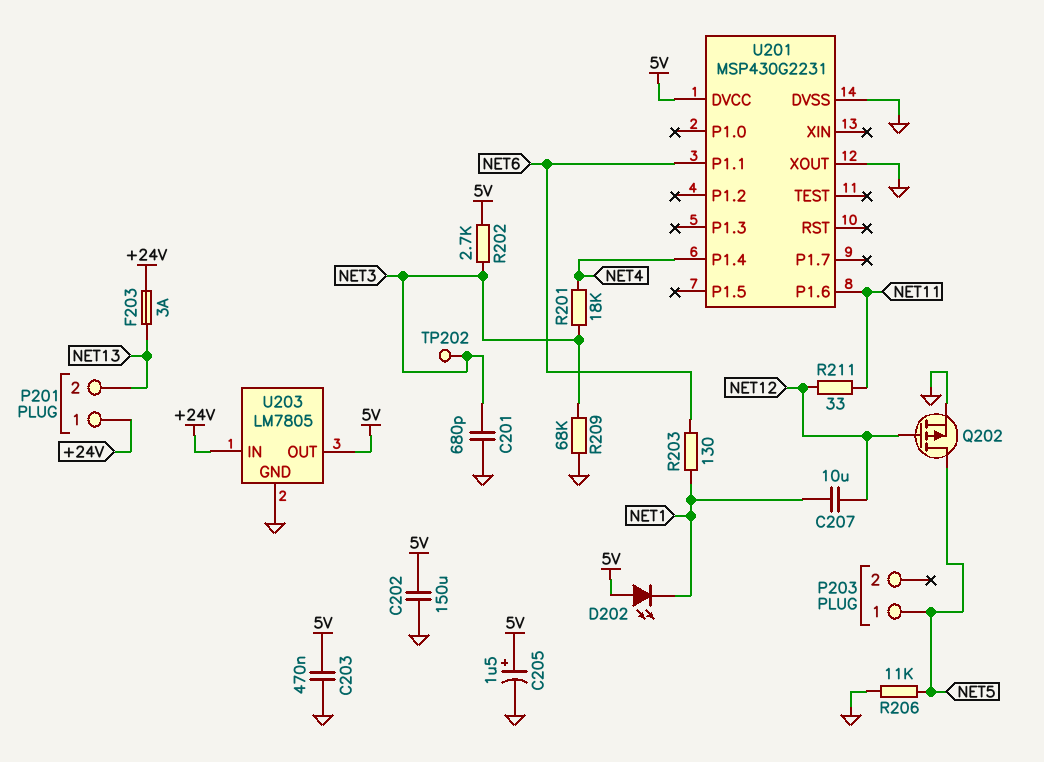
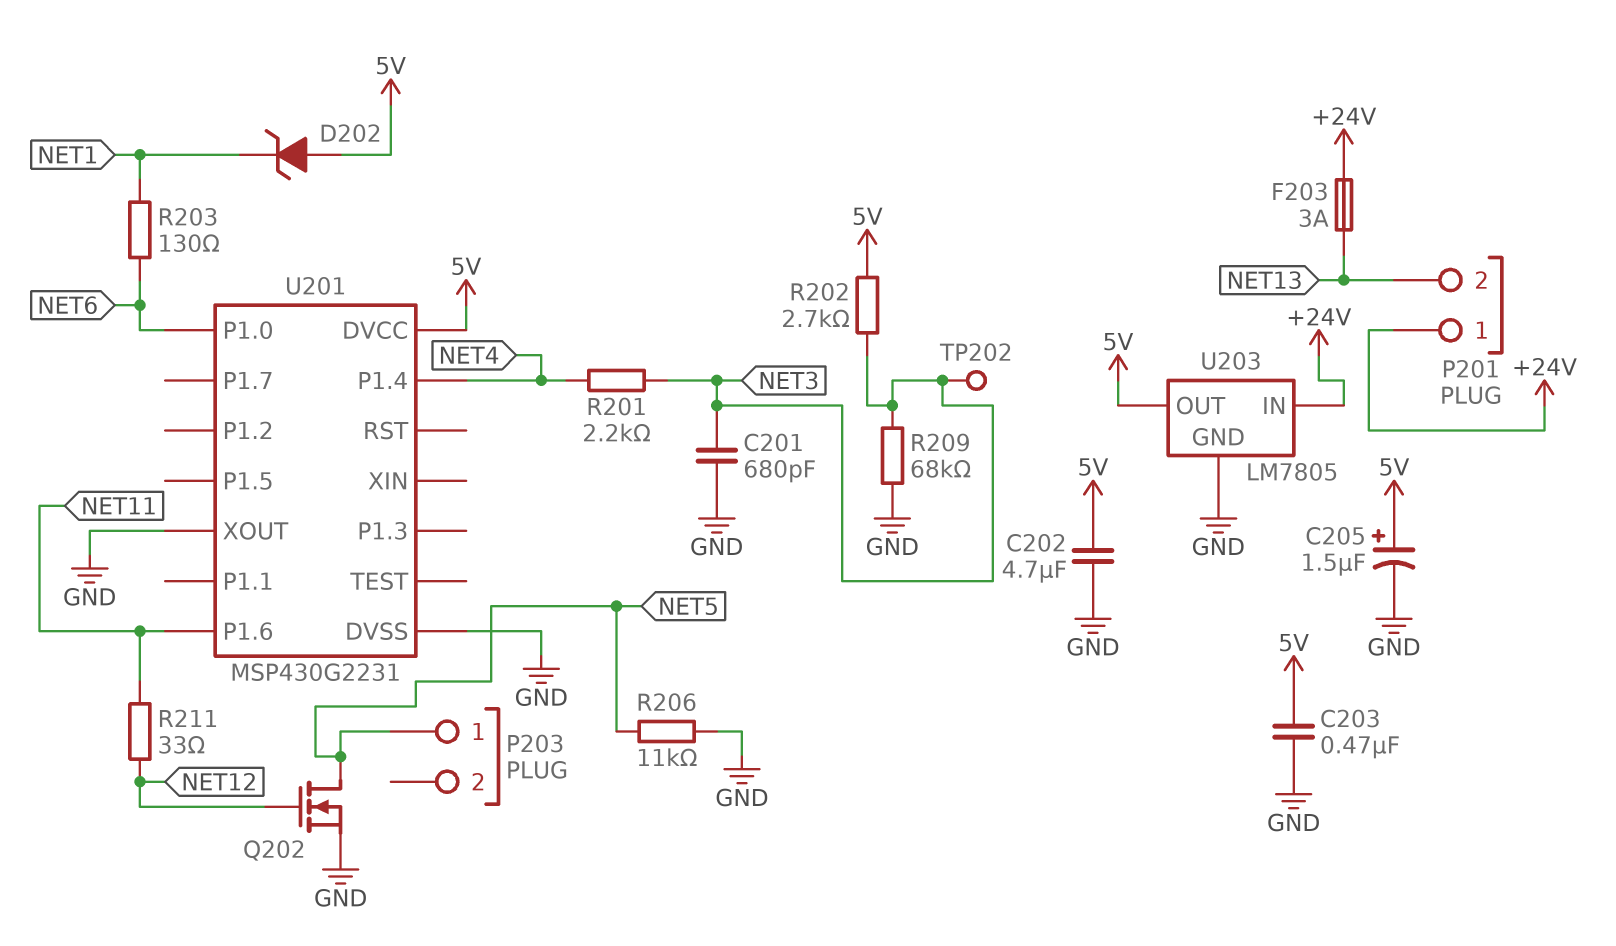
C202: 150uF (5V, GND) -> 4.7uF (5V, GND)
C207: 10uF (NET1, NET12) -> none
D202: LED (A 5V, K NET1) -> zener (A 5V, K NET1)
Q202: PMOS (G NET12, D NET5, S GND) -> NMOS (G NET12, D NET5, S GND)
R201: 18k (NET3, NET4) -> 2.2k (NET3, NET4)
U201 pin P1.0: none -> NET6
U201 pin P1.1: NET6 -> none

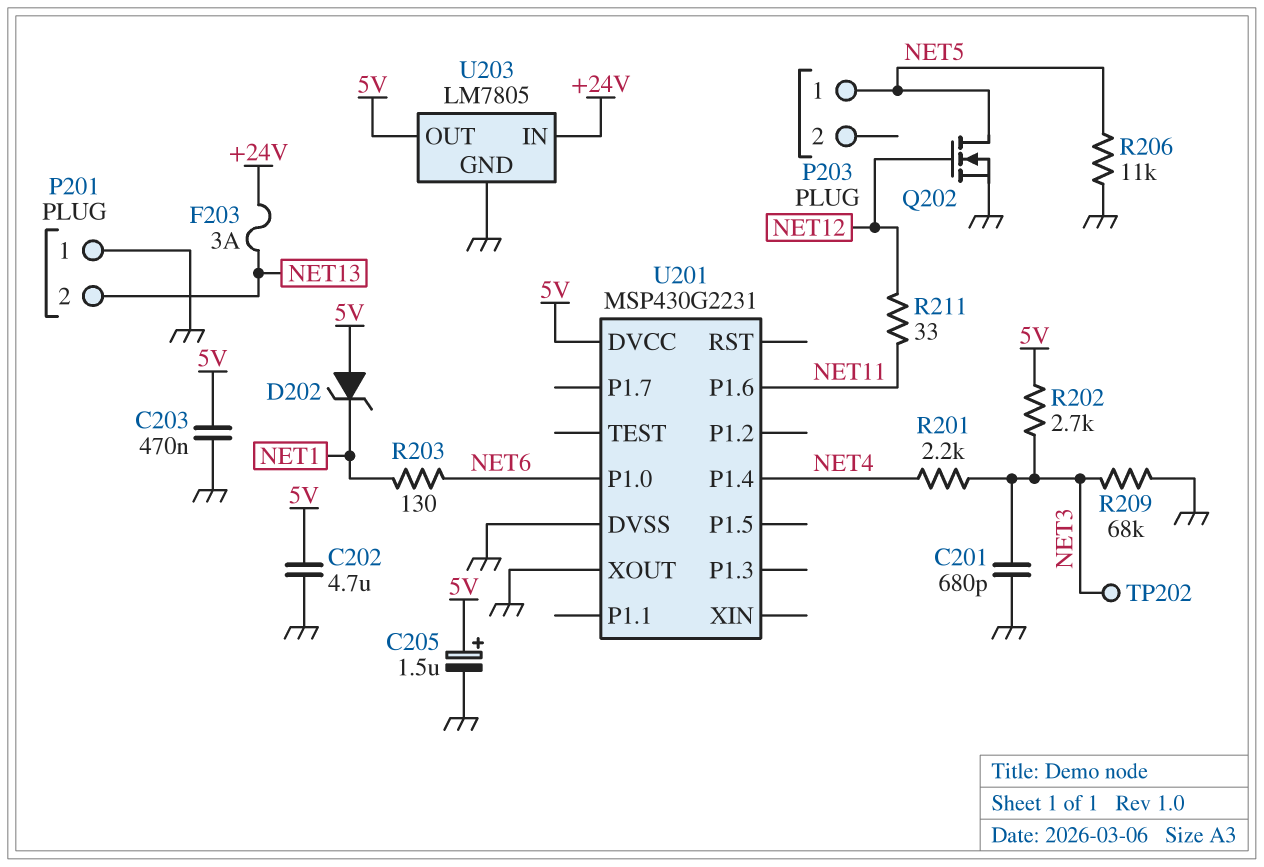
P201 pin 1: +24V -> GND

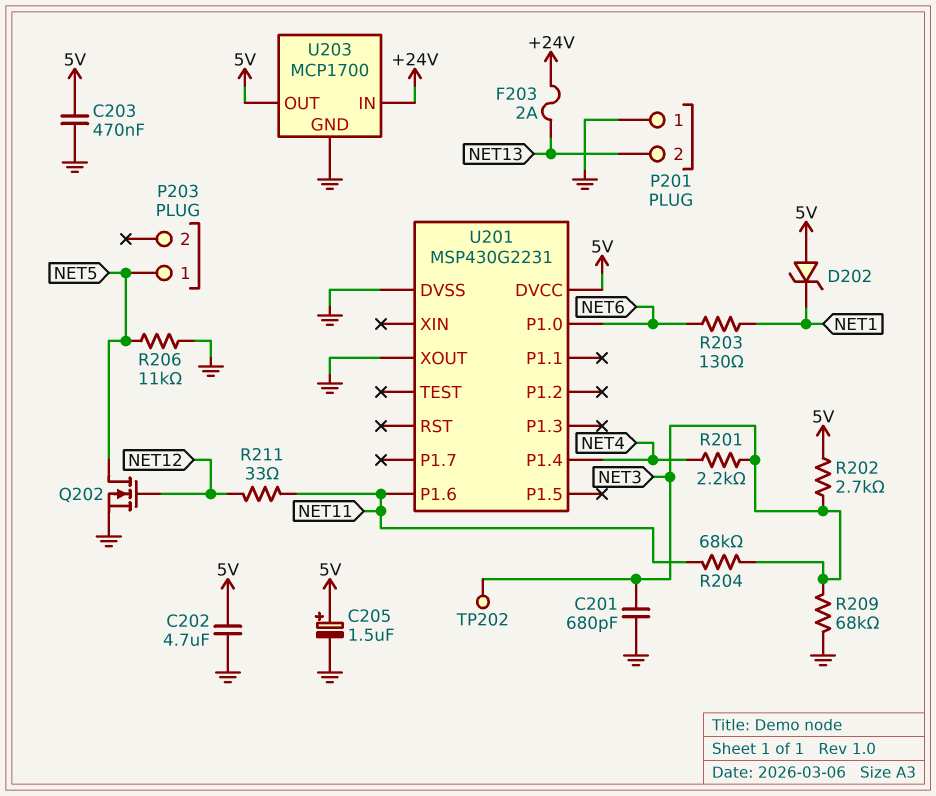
F203: 3A (+24V, NET13) -> 2A (+24V, NET13)
R204: none -> 68k (NET3, NET11)
U203: LM7805 -> MCP1700

